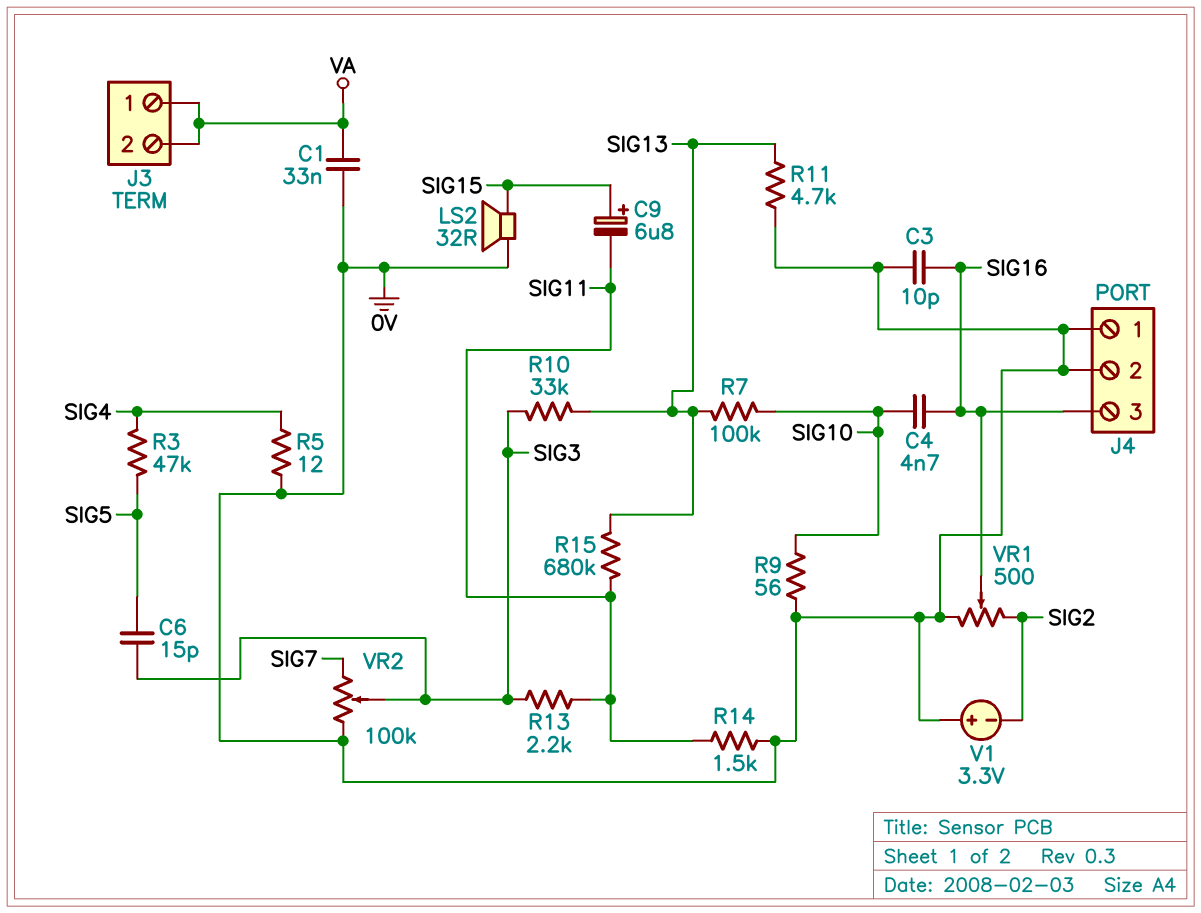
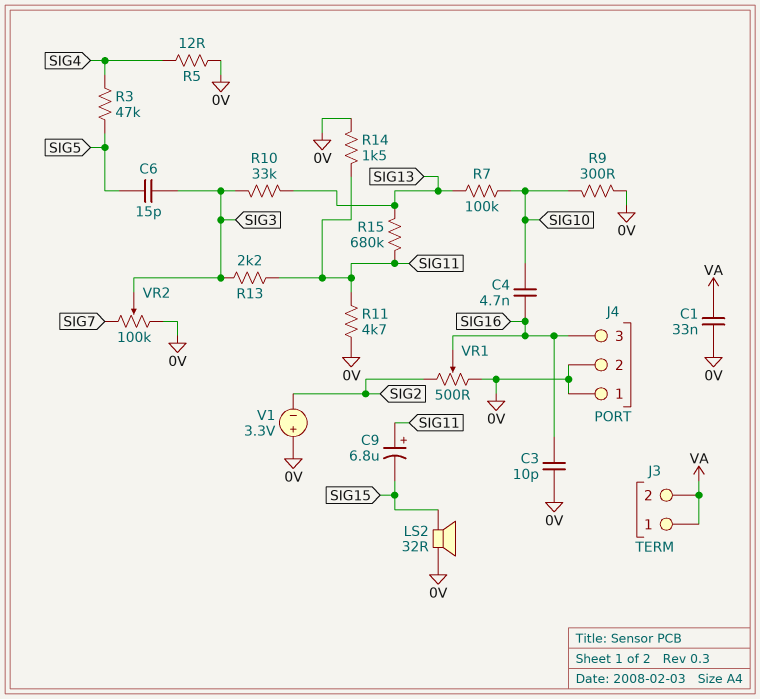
C9: 6.8uF (plus SIG15, minus SIG11) -> 6.8uF (plus SIG11, minus SIG15)
R9: 56 (0V, SIG10) -> 300 (0V, SIG10)
R11: 4.7k (0V, SIG13) -> 4.7k (0V, SIG11)

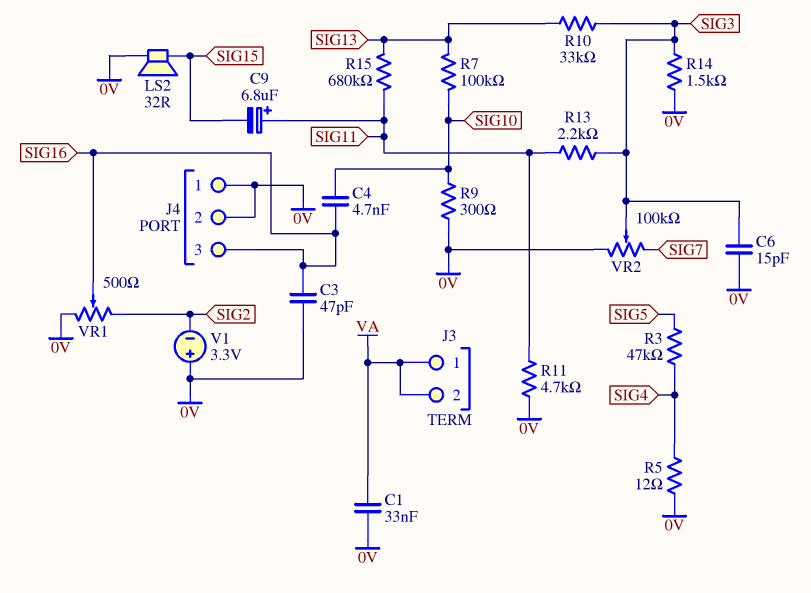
C3: 10pF (0V, SIG16) -> 47pF (0V, SIG16)
C6: 15pF (SIG3, SIG5) -> 15pF (0V, SIG3)
R14: 1.5k (0V, SIG11) -> 1.5k (0V, SIG3)

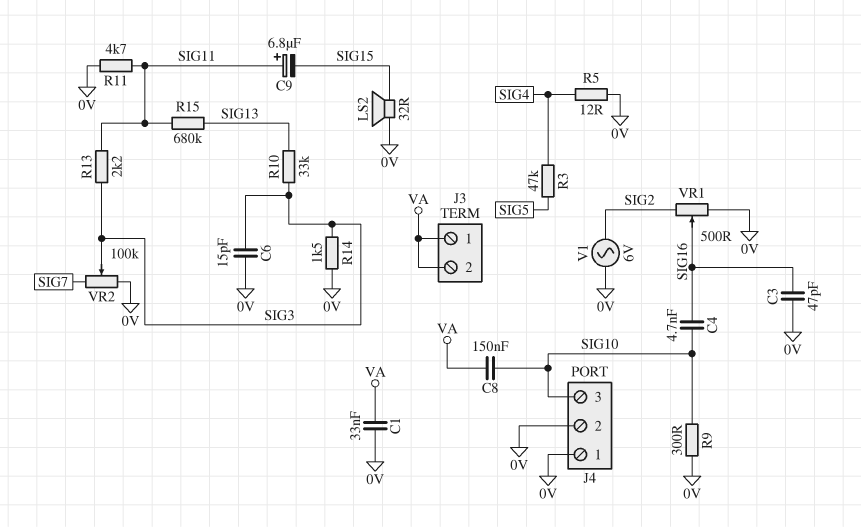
C8: none -> 150nF (SIG10, VA)
J4 pin 3: SIG16 -> SIG10
R7: 100k (SIG10, SIG13) -> none
V1: 3.3V (plus 0V, minus SIG2) -> AC 6V (0V, SIG2)

